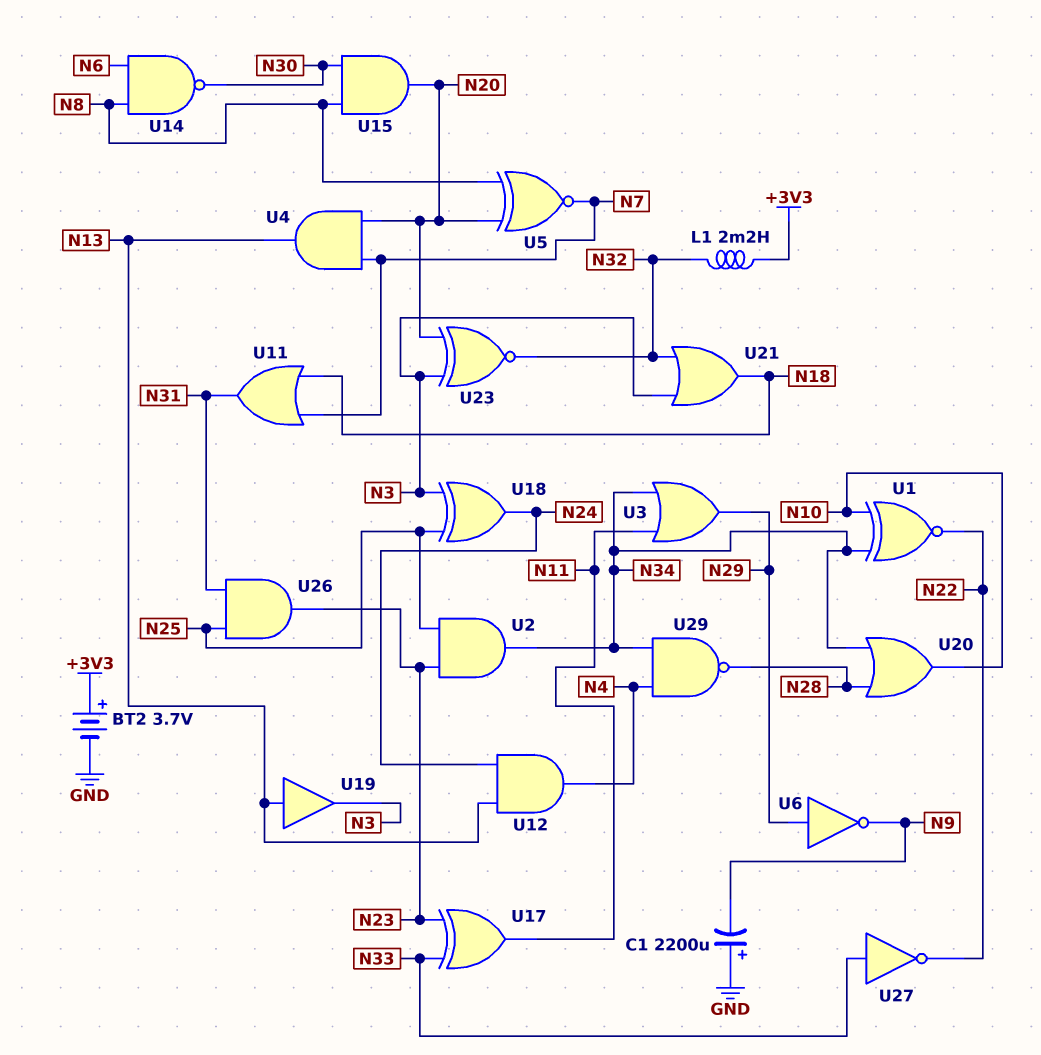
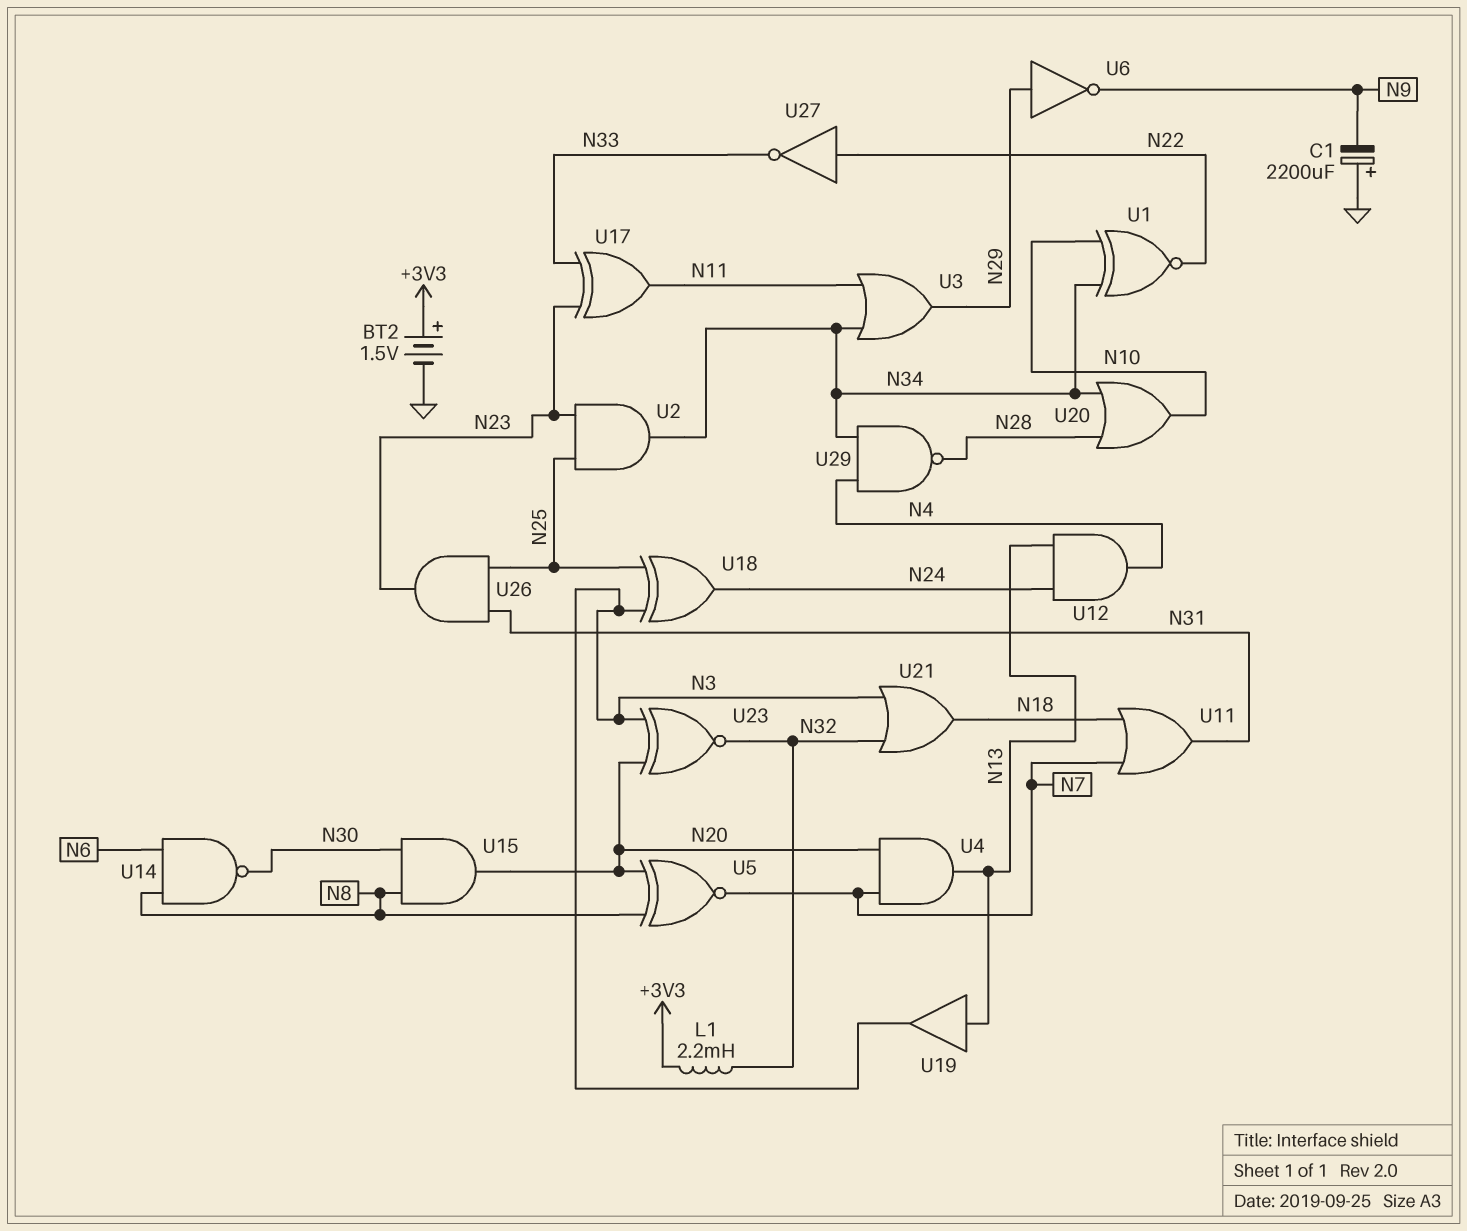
BT2: 3.7V (plus +3V3, minus GND) -> 1.5V (plus +3V3, minus GND)
U27: NOT (in N33, out N22) -> NOT (in N22, out N33)

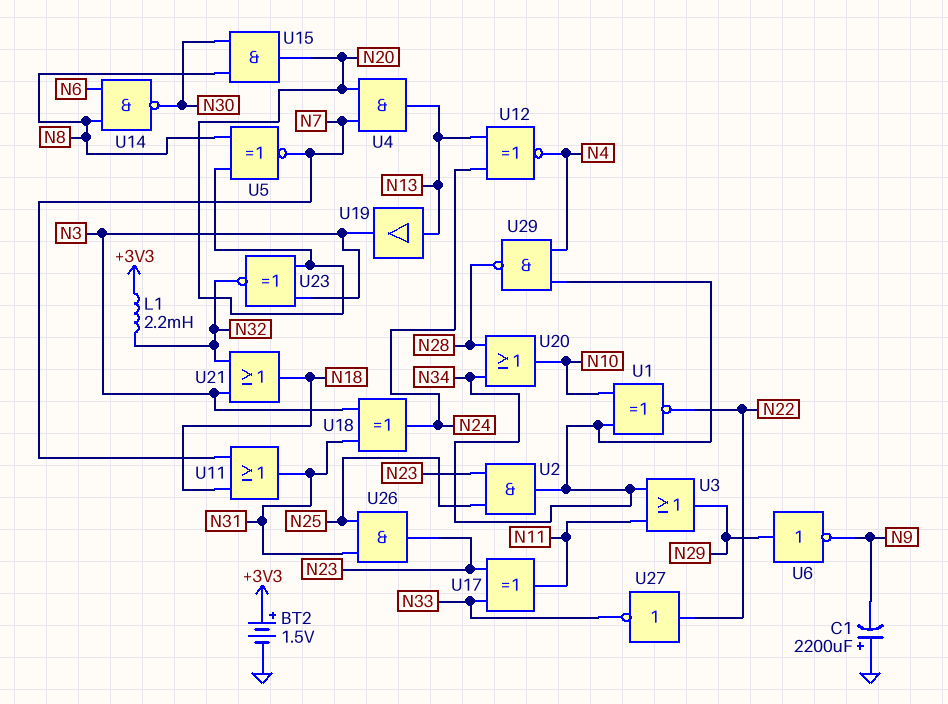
U12: AND (in N13, in N24, out N4) -> XNOR (in N13, in N24, out N4)
U18: XOR (in N3, in N25, out N24) -> XOR (in N3, in N31, out N24)

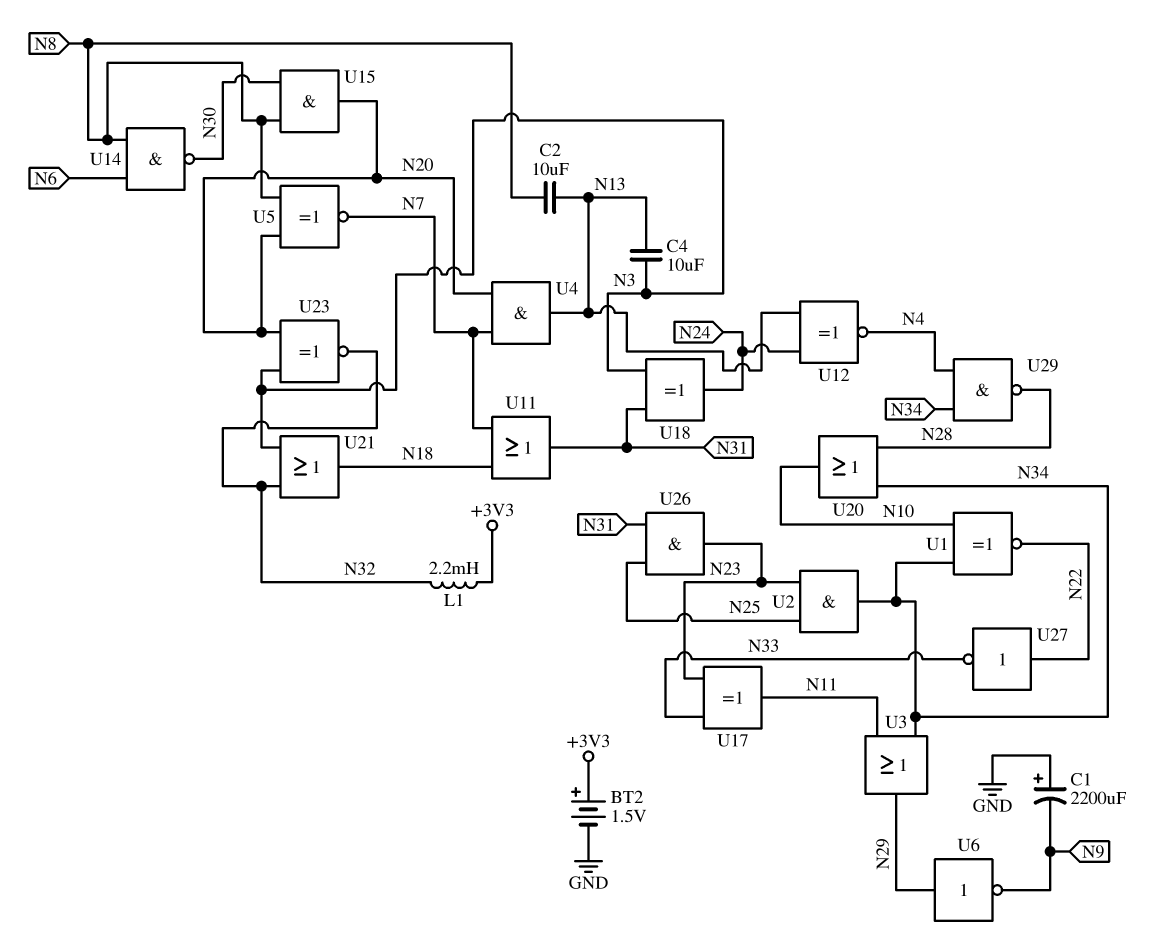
C2: none -> 10uF (N8, N13)
C4: none -> 10uF (N3, N13)
U19: buffer (in N13, out N3) -> none

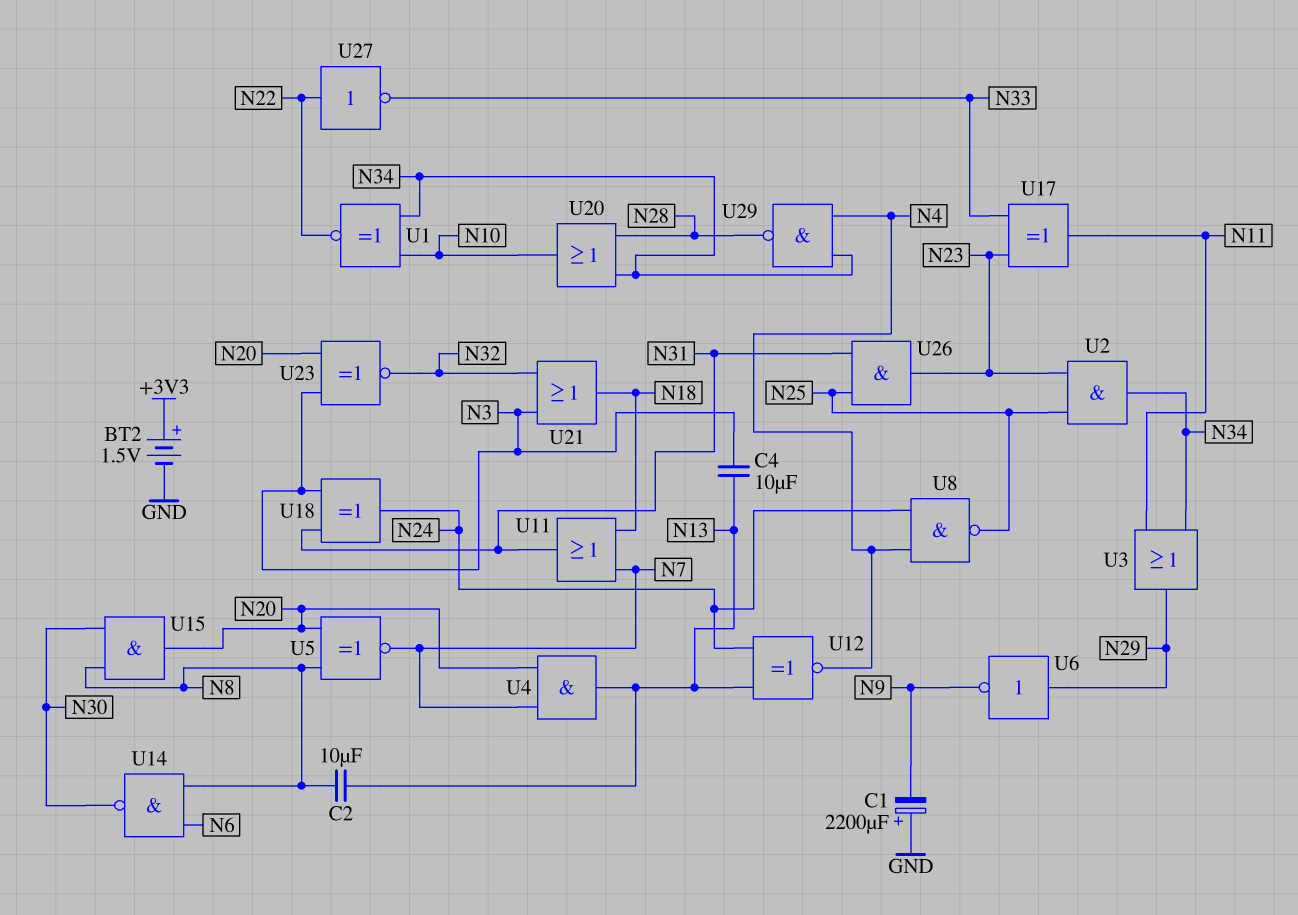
L1: 2.2mH (+3V3, N32) -> none
U8: none -> NAND (in N4, in N24, out N25)

